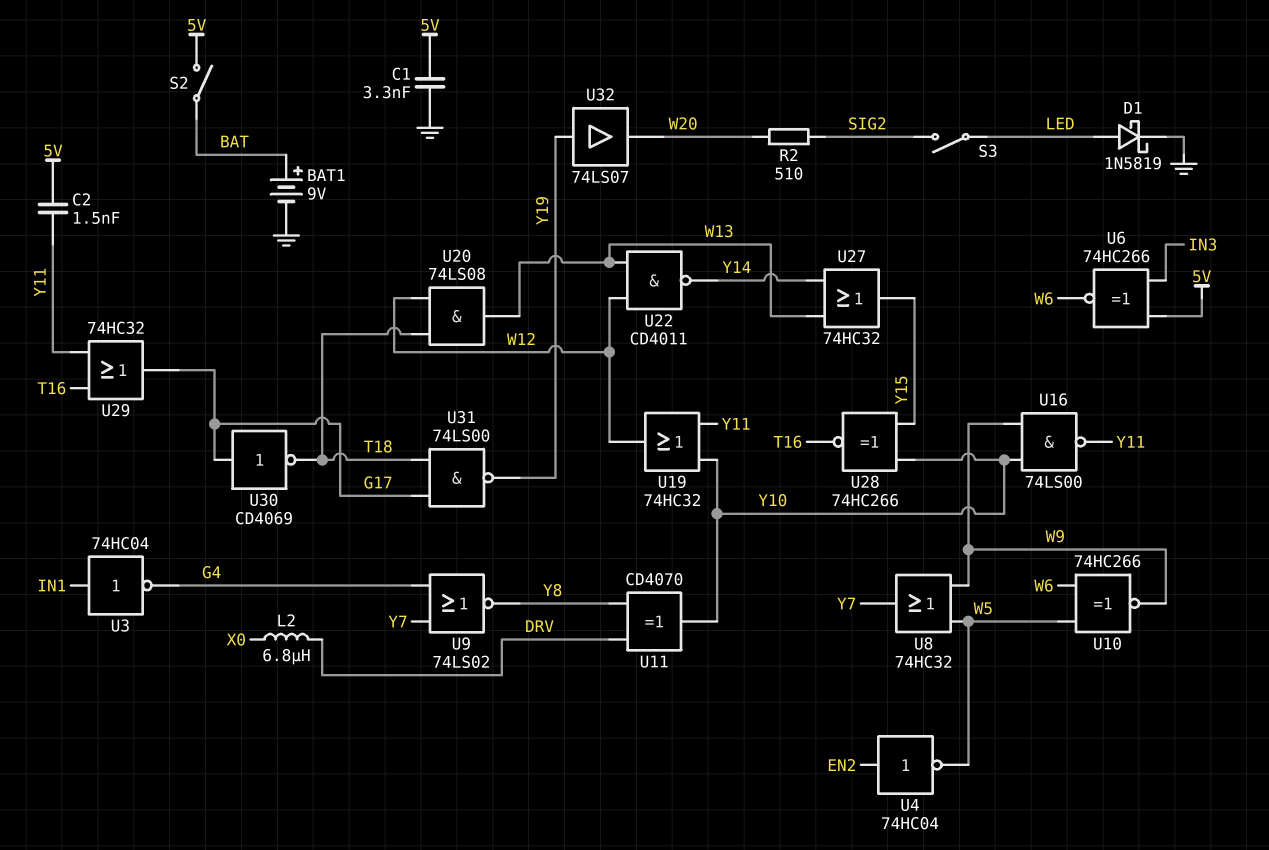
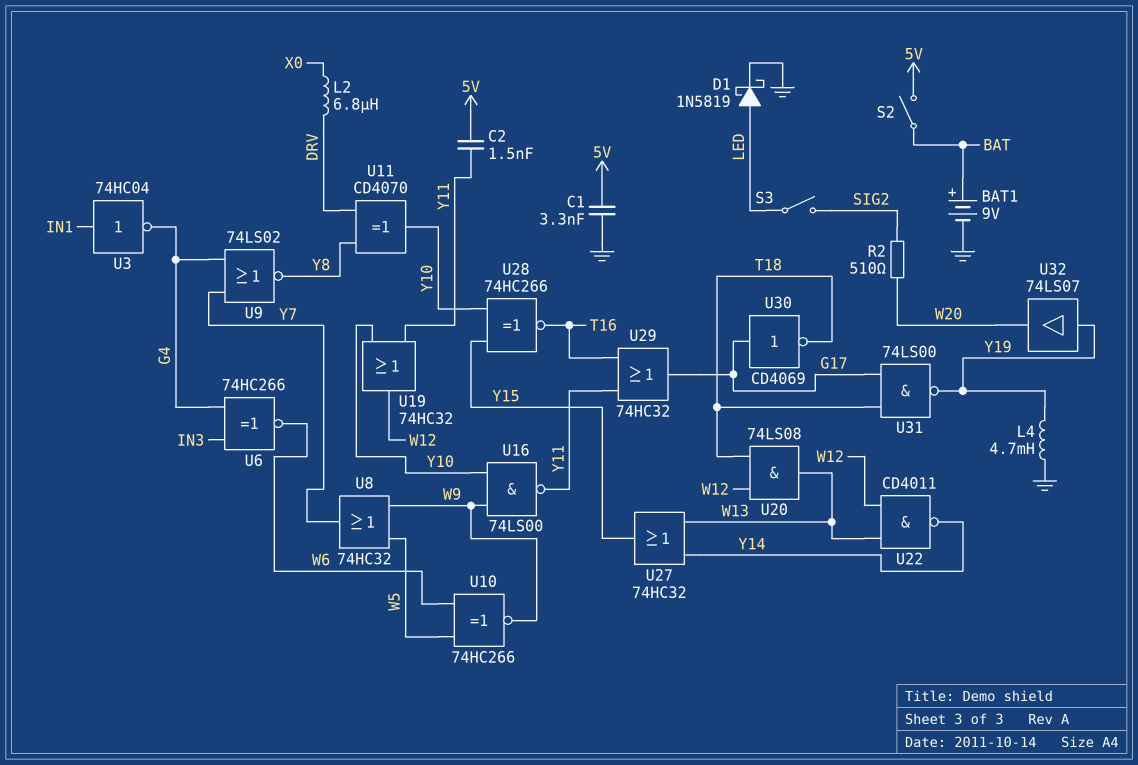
L4: none -> 4.7mH (GND, Y19)
U4: NOT 74HC04 (in EN2, out W5) -> none
U6: XNOR 74HC266 (in 5V, in IN3, out W6) -> XNOR 74HC266 (in G4, in IN3, out W6)

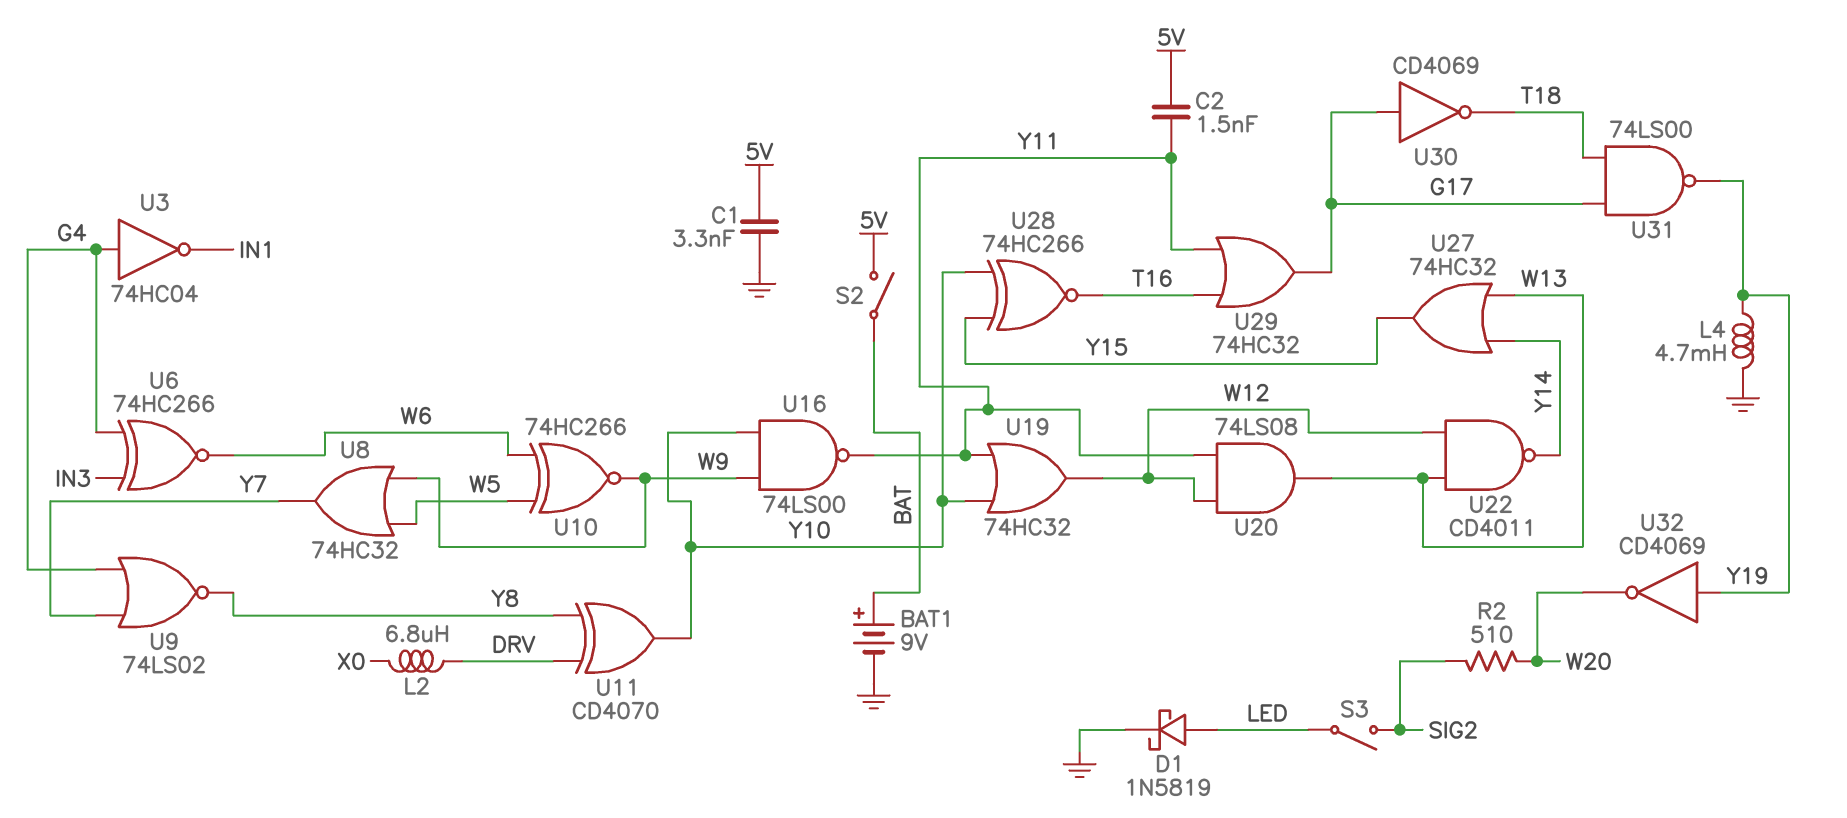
U3: NOT 74HC04 (in IN1, out G4) -> NOT 74HC04 (in G4, out IN1)
U20: AND 74LS08 (in T18, in W12, out W13) -> AND 74LS08 (in W12, in Y11, out W13)
U32: buffer 74LS07 (in Y19, out W20) -> NOT CD4069 (in Y19, out W20)

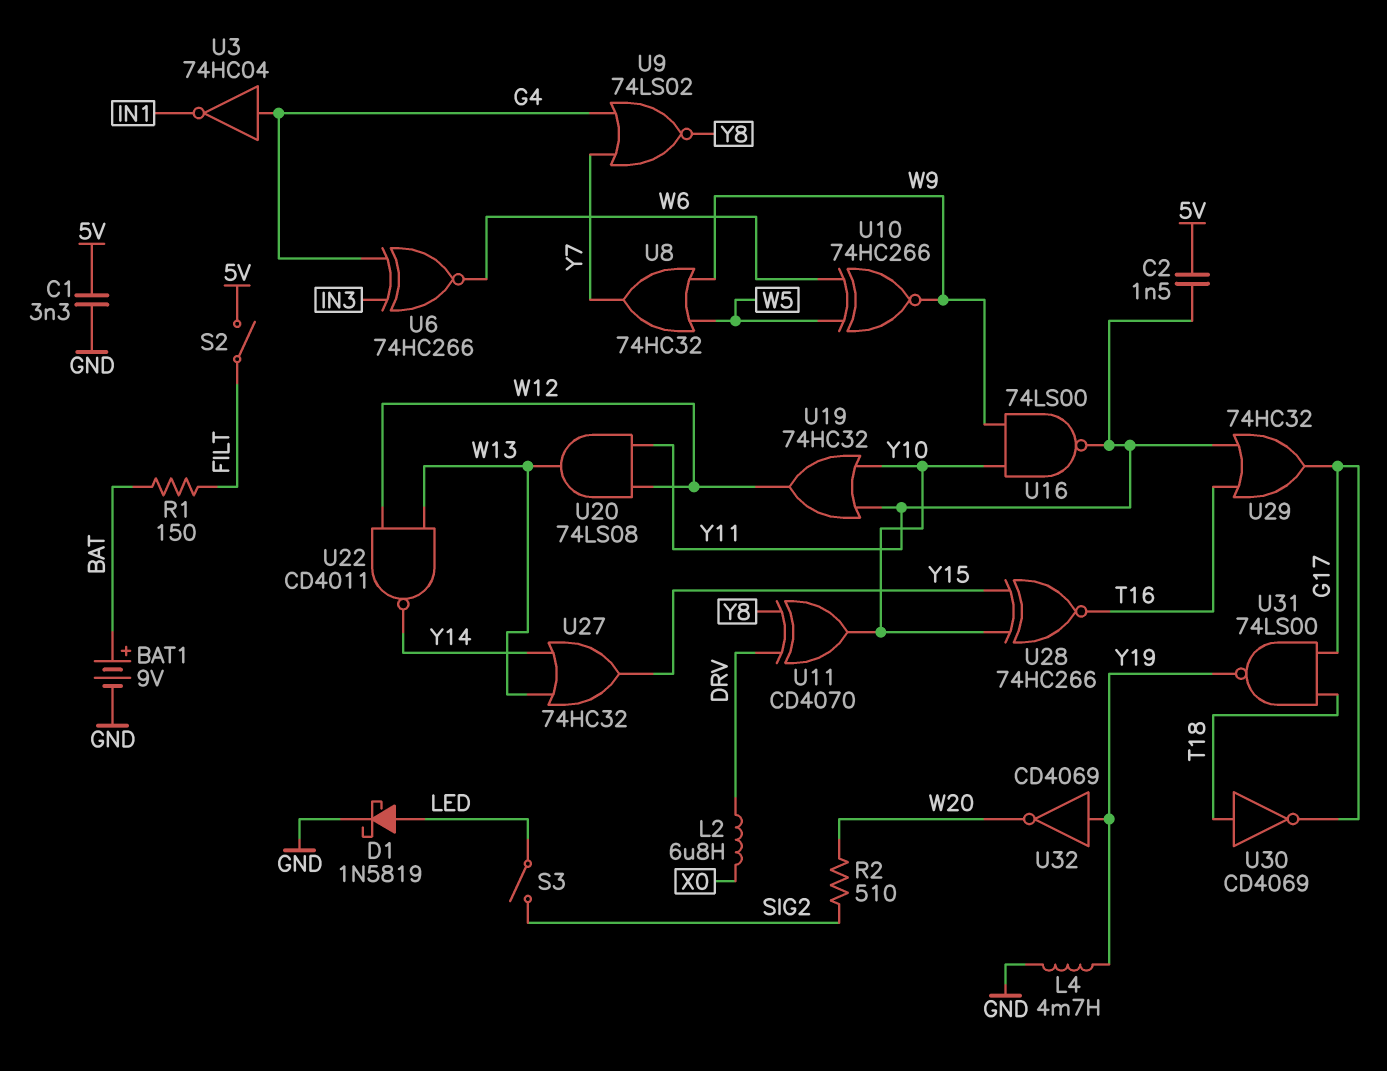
R1: none -> 150 (BAT, FILT)
S2: switch (5V, BAT) -> switch (5V, FILT)
U30: NOT CD4069 (in G17, out T18) -> NOT CD4069 (in T18, out G17)

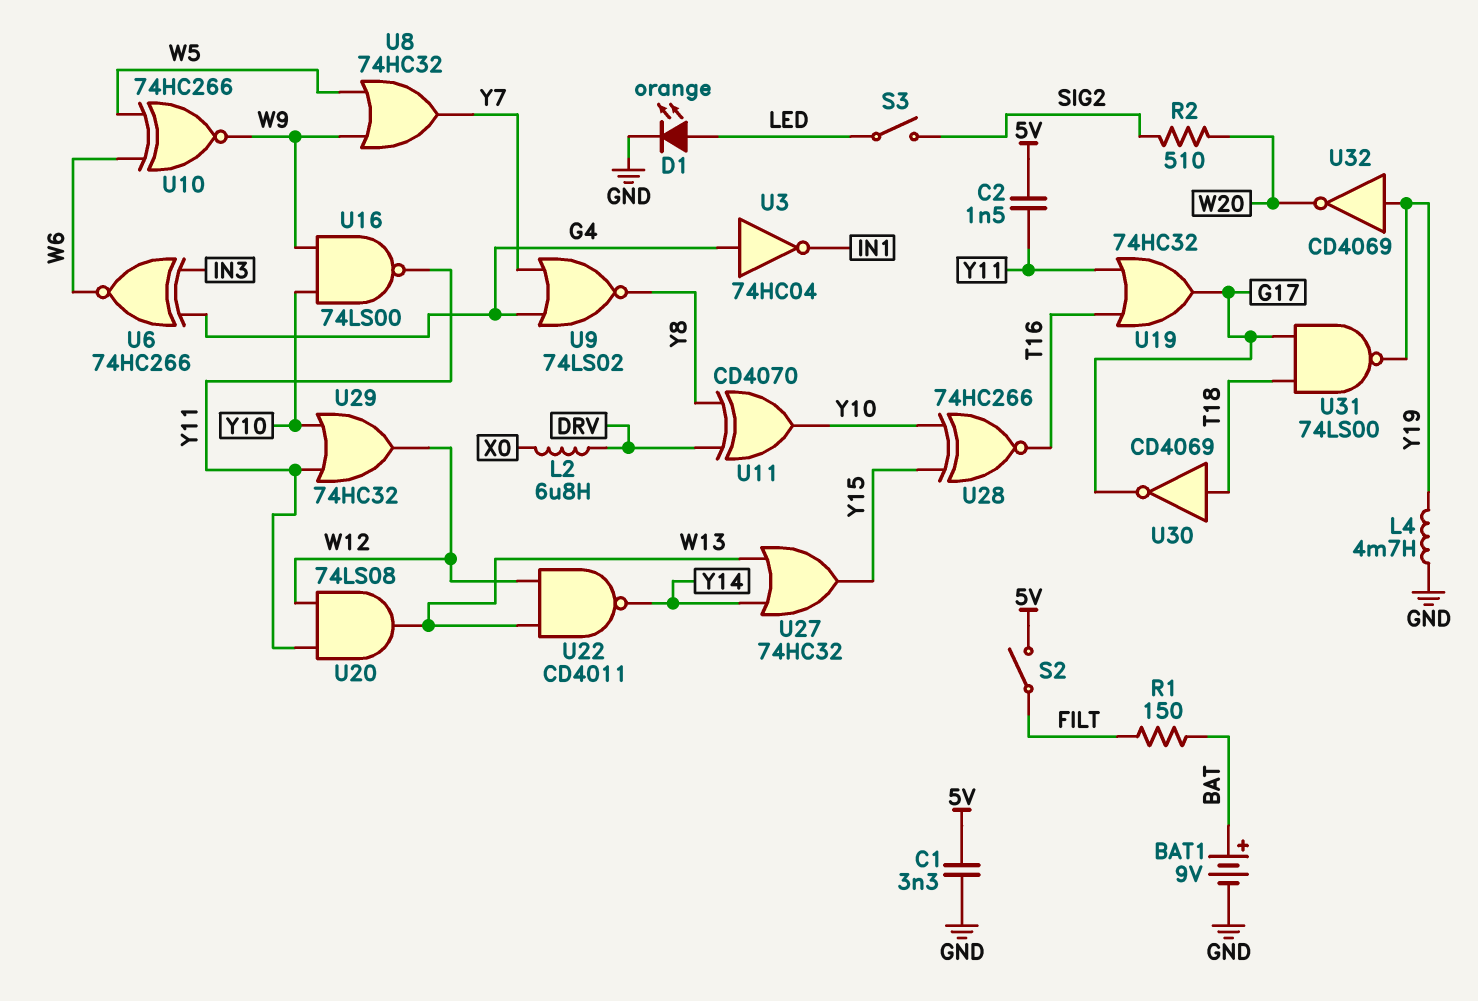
D1: schottky 1N5819 (A LED, K GND) -> LED orange (A LED, K GND)
U19: OR 74HC32 (in Y10, in Y11, out W12) -> OR 74HC32 (in T16, in Y11, out G17)
U29: OR 74HC32 (in T16, in Y11, out G17) -> OR 74HC32 (in Y10, in Y11, out W12)

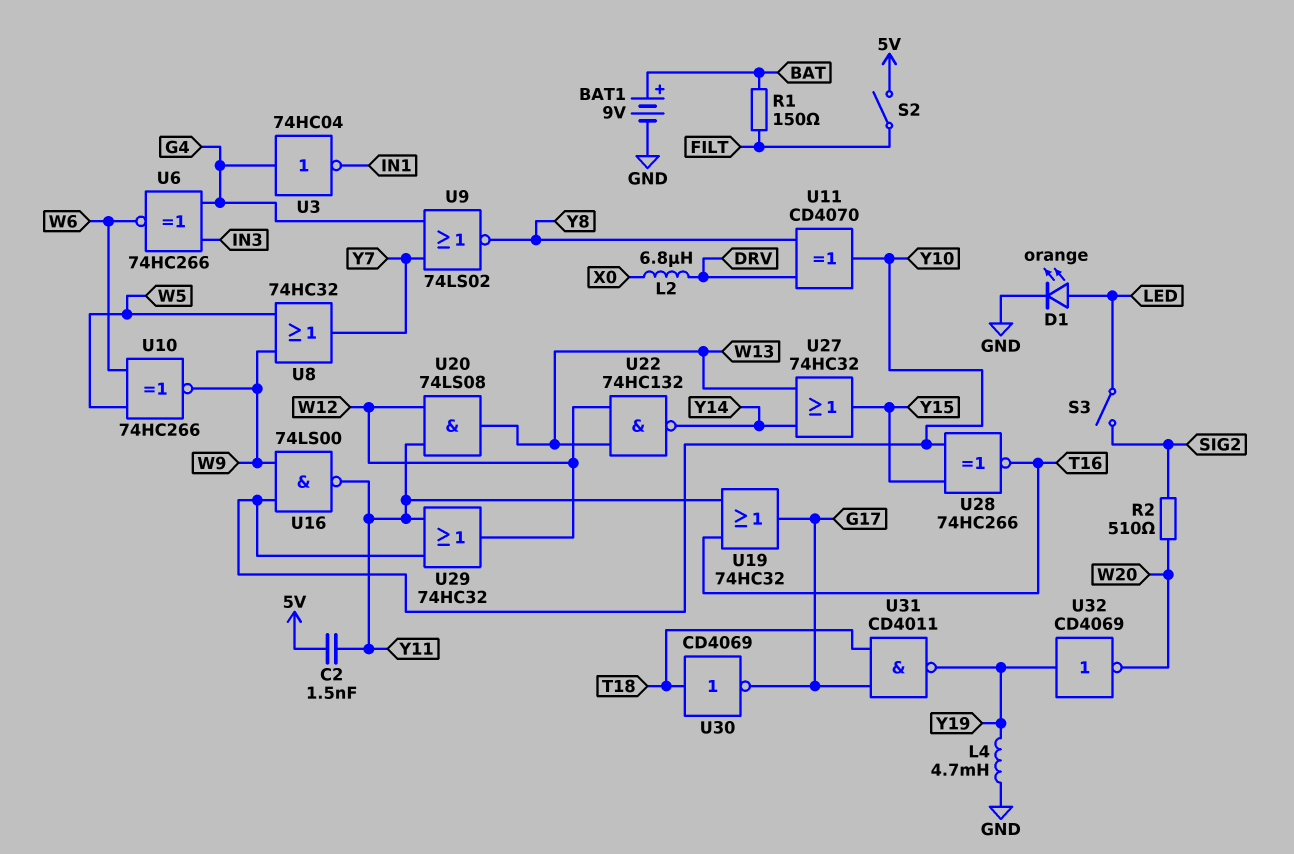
C1: 3.3nF (5V, GND) -> none
U22: NAND CD4011 (in W12, in W13, out Y14) -> NAND 74HC132 (in W12, in W13, out Y14)
U31: NAND 74LS00 (in G17, in T18, out Y19) -> NAND CD4011 (in G17, in T18, out Y19)

